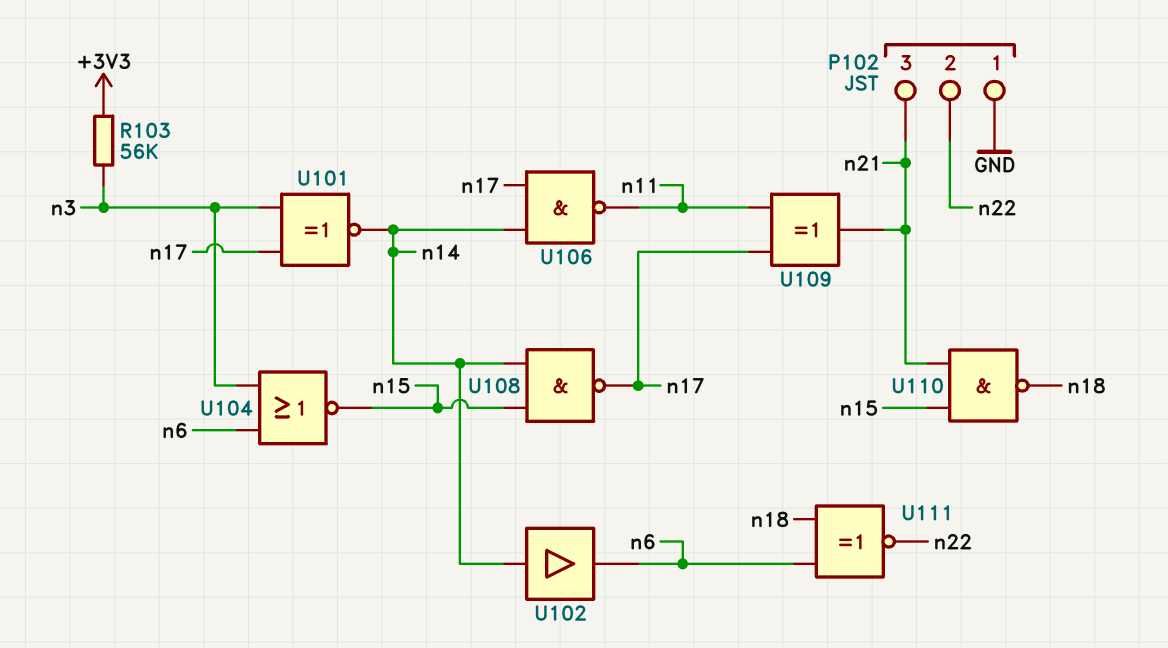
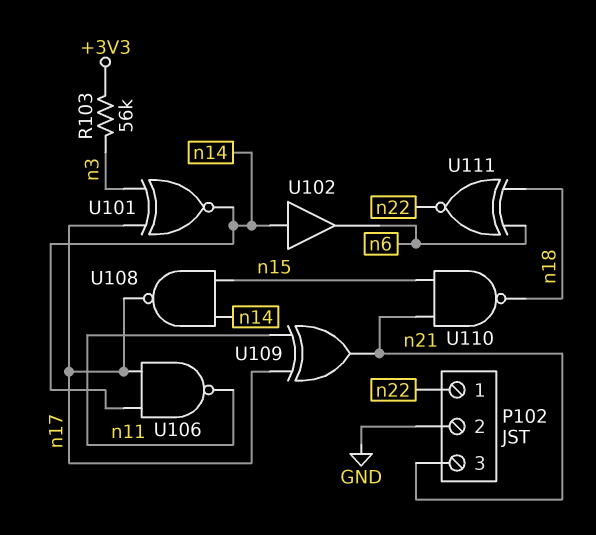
P102 pin 1: GND -> n22
P102 pin 2: n22 -> GND
U104: NOR (in n3, in n6, out n15) -> none

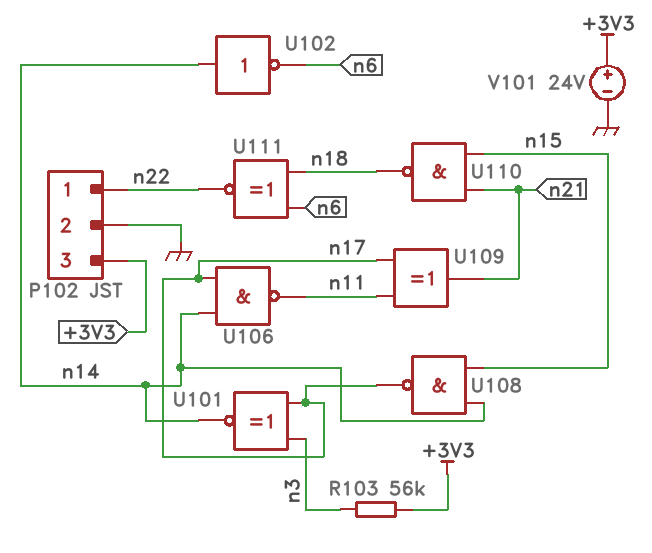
P102 pin 3: n21 -> +3V3
U102: buffer (in n14, out n6) -> NOT (in n14, out n6)
V101: none -> 24V (plus +3V3, minus GND)

